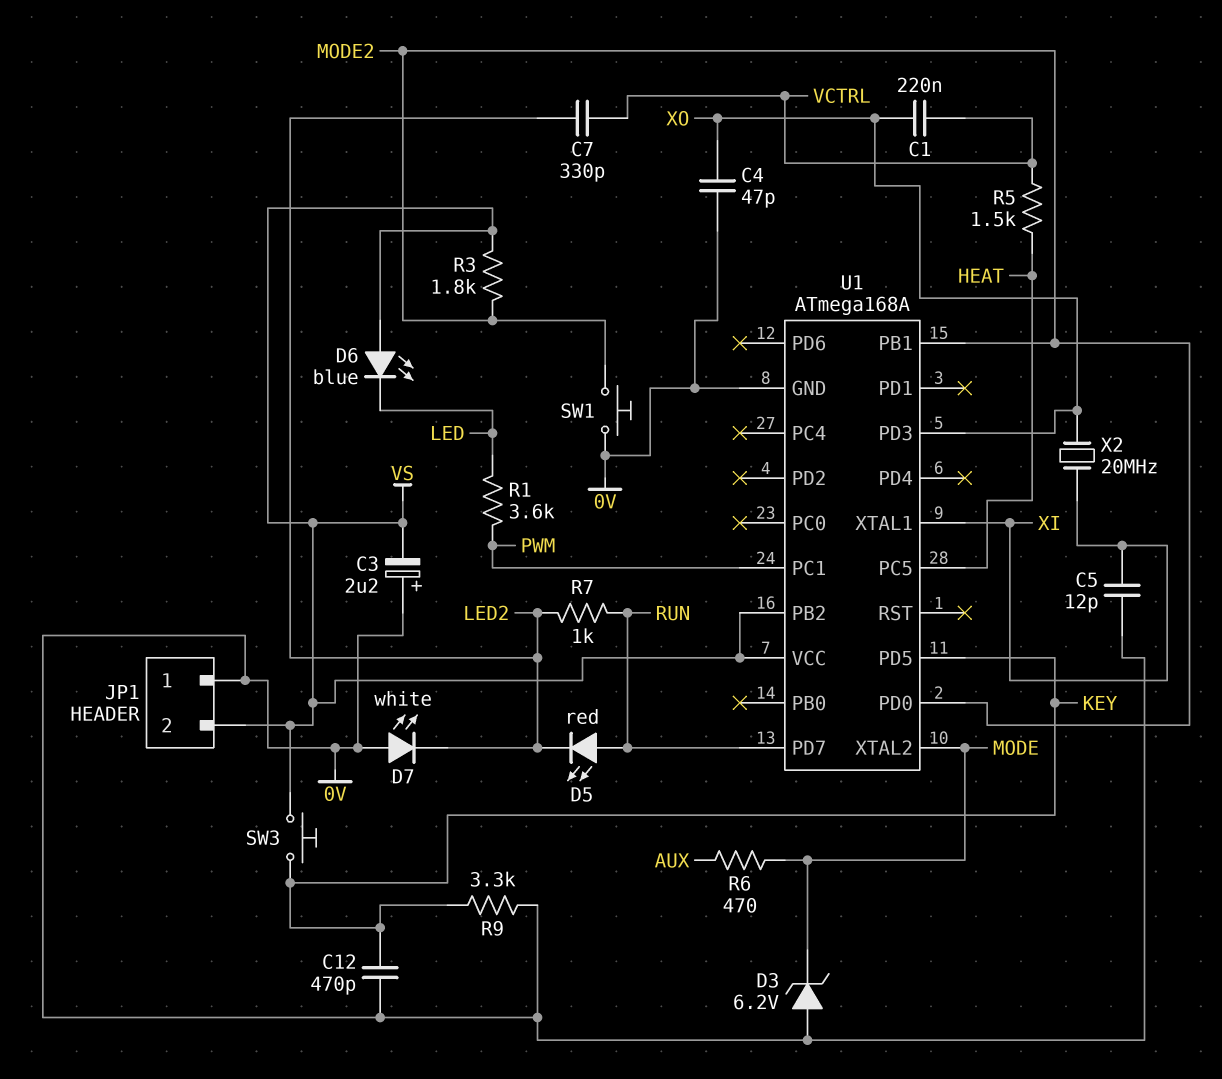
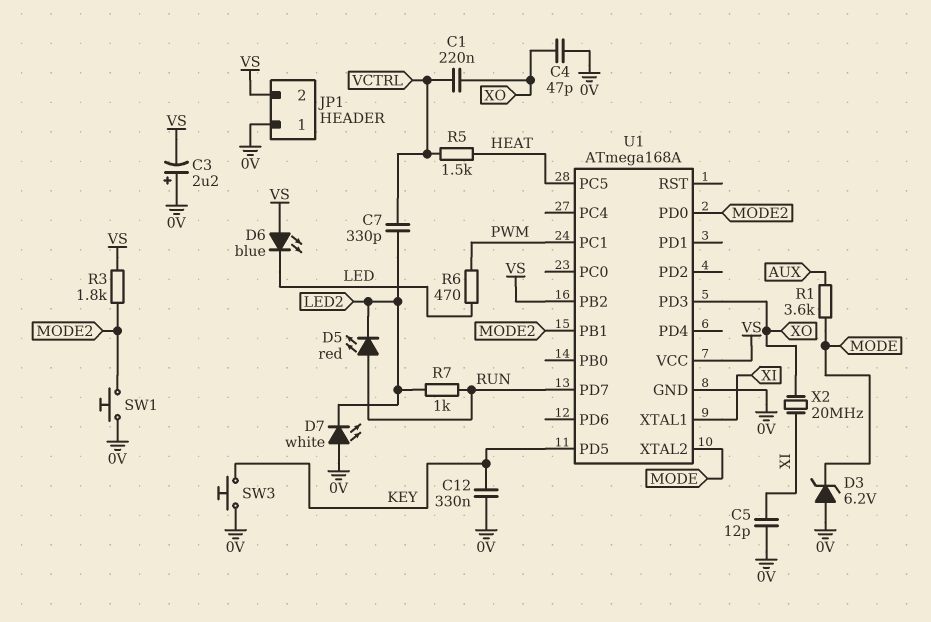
C12: 470pF (0V, KEY) -> 330nF (0V, KEY)
R1: 3.6k (LED, PWM) -> 3.6k (AUX, MODE)
R6: 470 (AUX, MODE) -> 470 (LED, PWM)
R9: 3.3k (0V, KEY) -> none
SW3: button (KEY, VS) -> button (0V, KEY)

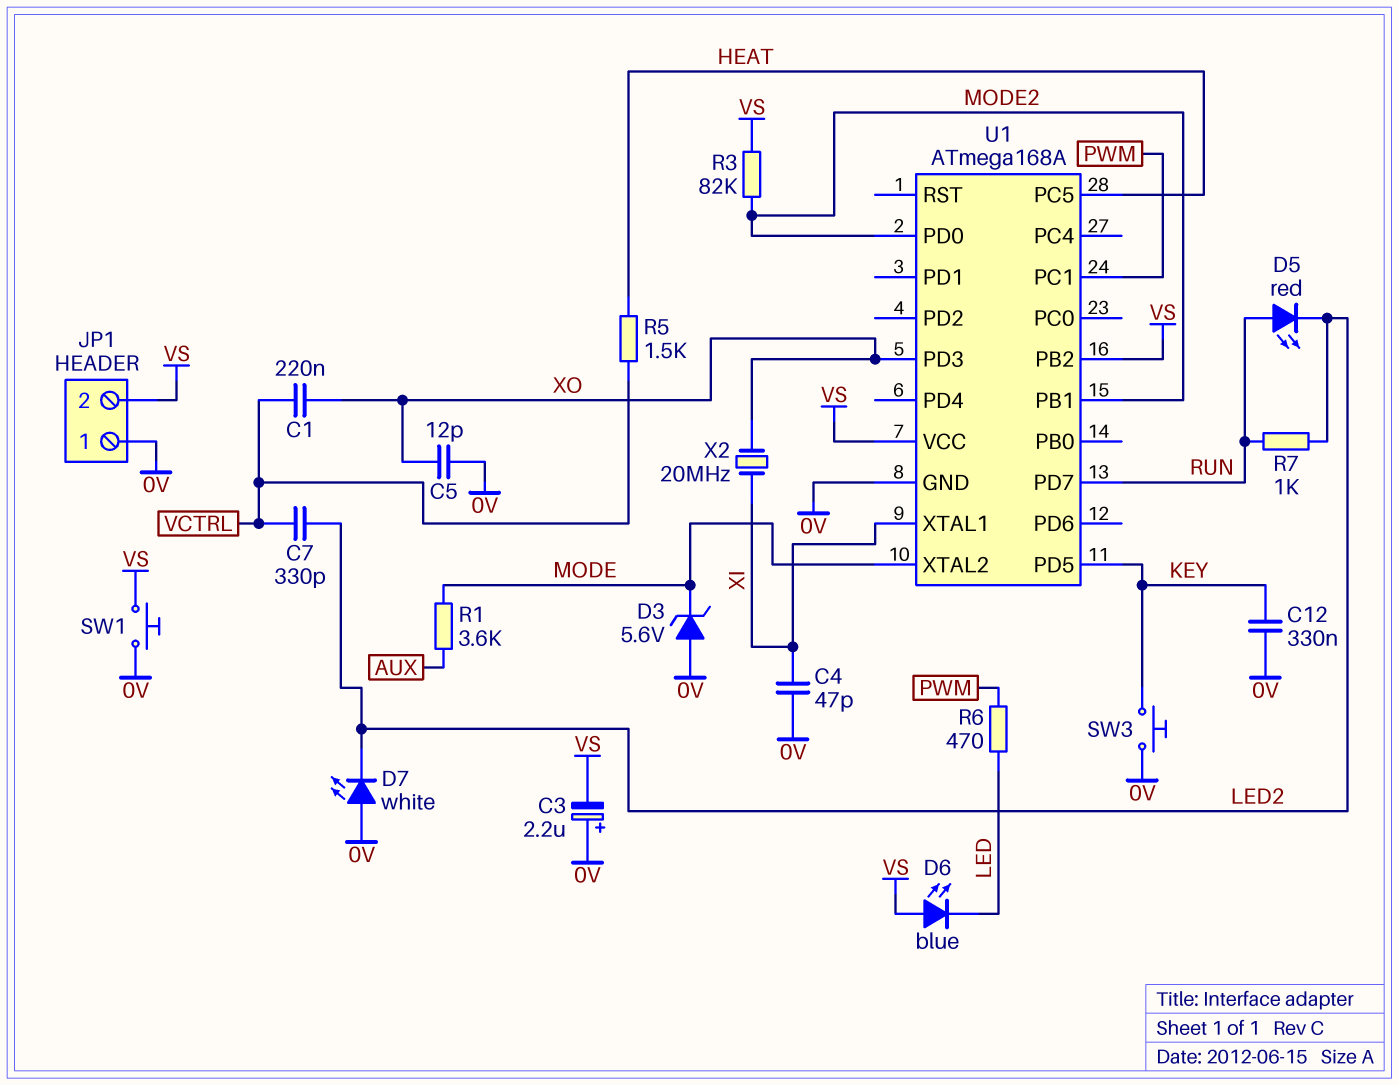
C4: 47pF (0V, XO) -> 47pF (0V, XI)
C5: 12pF (0V, XI) -> 12pF (0V, XO)
D3: zener 6.2V (A 0V, K MODE) -> zener 5.6V (A 0V, K MODE)
R3: 1.8k (MODE2, VS) -> 82k (MODE2, VS)
SW1: button (0V, MODE2) -> button (0V, VS)

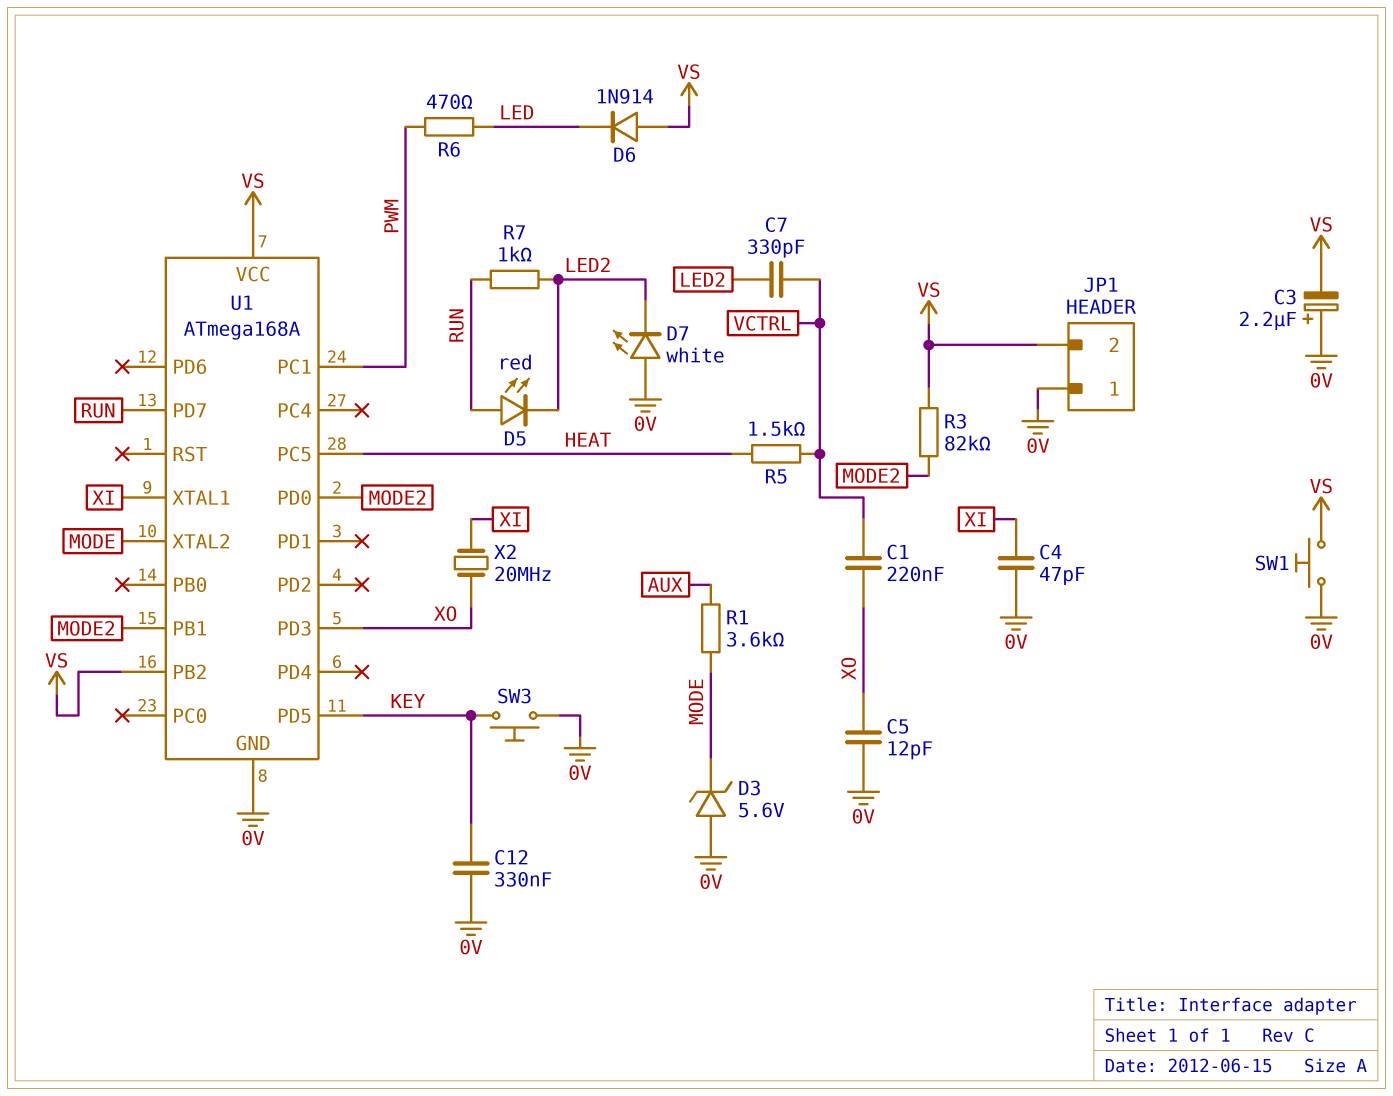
D6: LED blue (A VS, K LED) -> diode 1N914 (A VS, K LED)

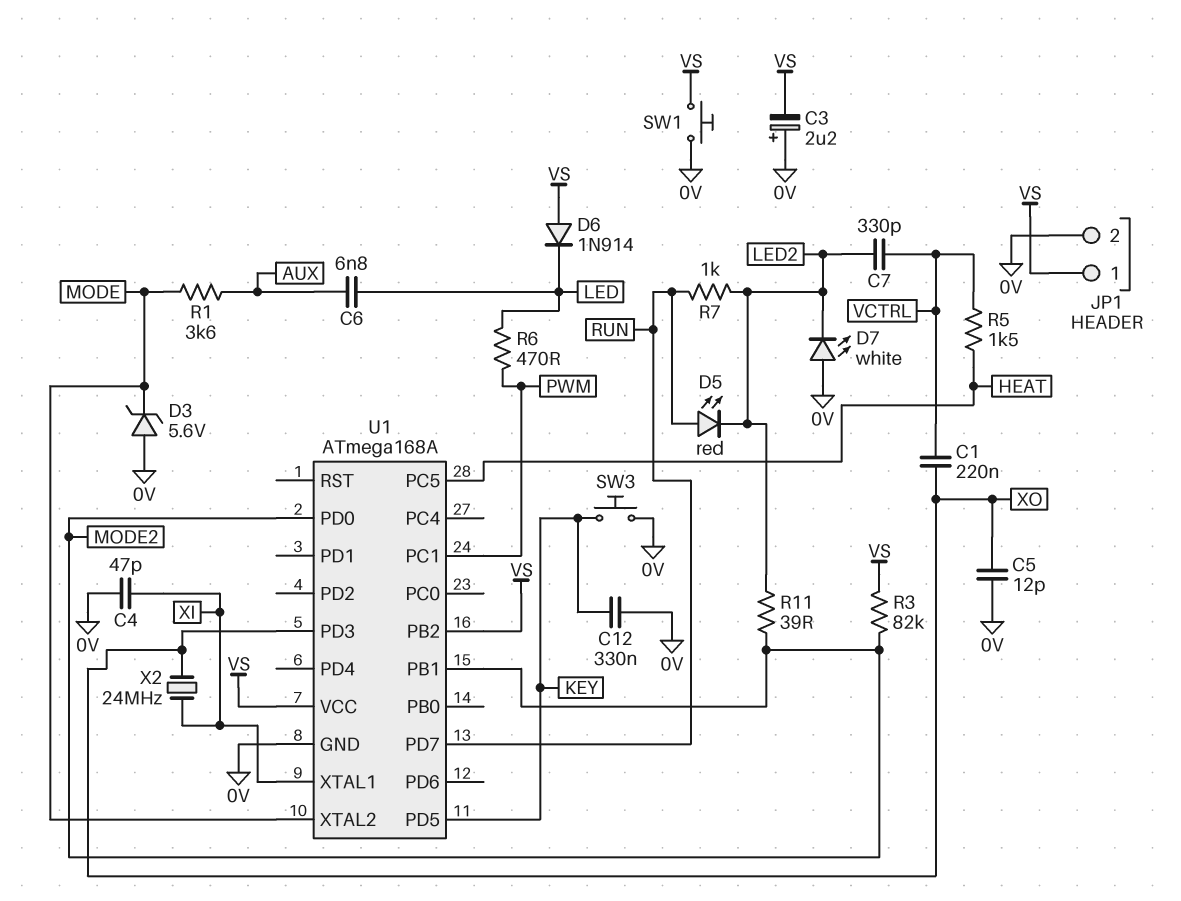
C6: none -> 6.8nF (AUX, LED)
JP1 pin 1: 0V -> VS
JP1 pin 2: VS -> 0V
R11: none -> 39 (LED2, MODE2)
X2: 20MHz (XI, XO) -> 24MHz (XI, XO)

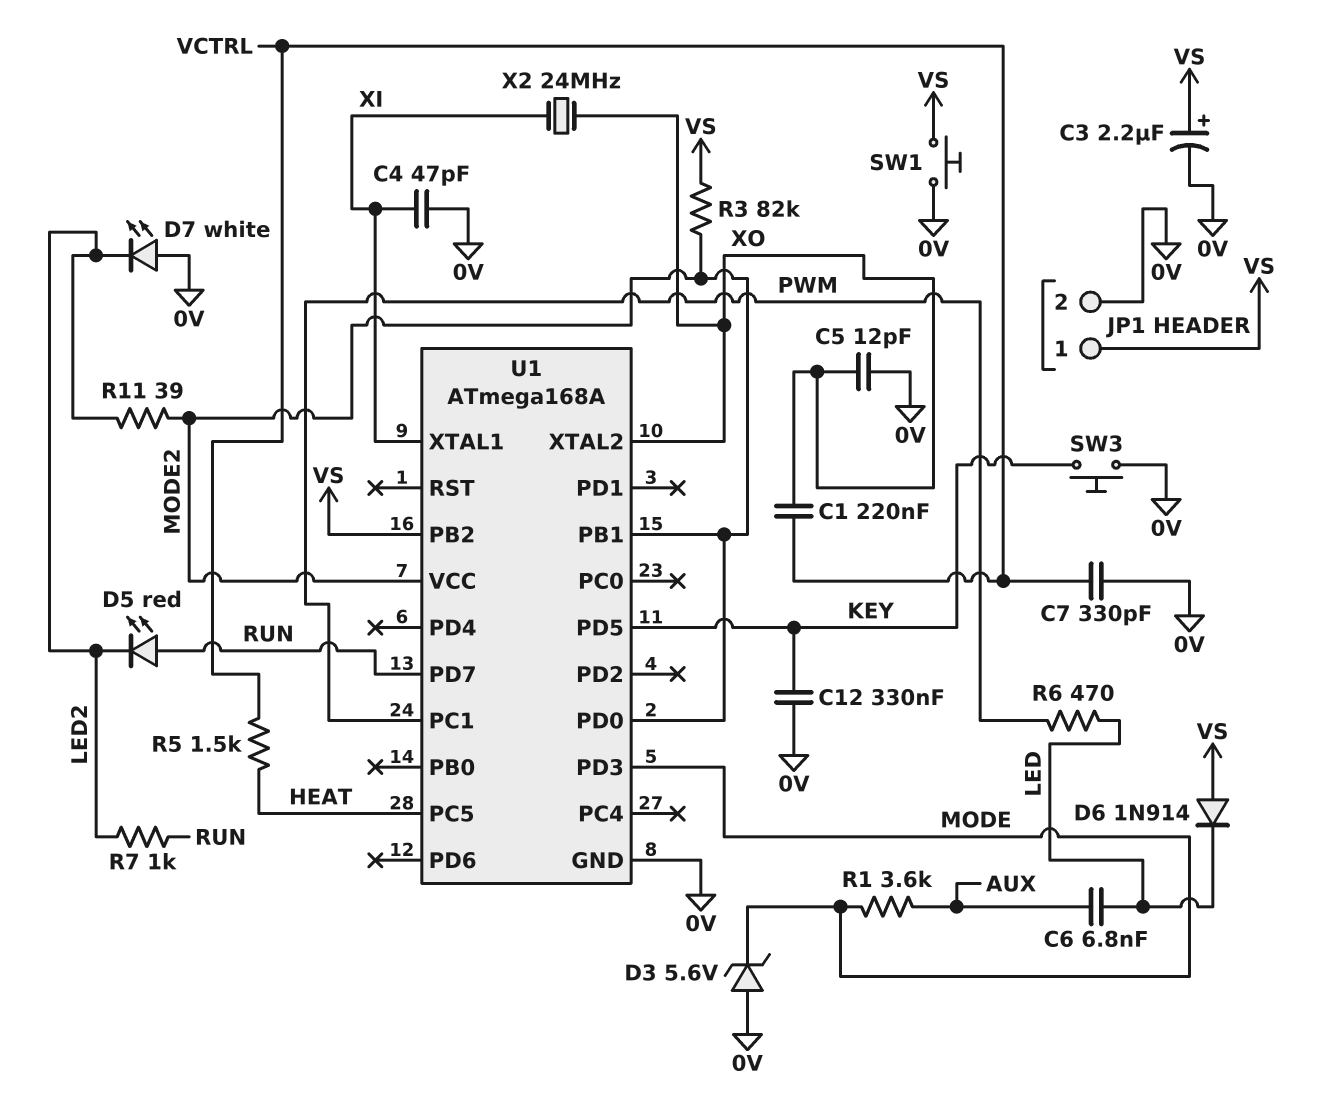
C3: 2.2uF (plus 0V, minus VS) -> 2.2uF (plus VS, minus 0V)
C7: 330pF (LED2, VCTRL) -> 330pF (0V, VCTRL)
U1 pin PD3: XO -> MODE
U1 pin VCC: VS -> MODE2
U1 pin XTAL2: MODE -> XO

